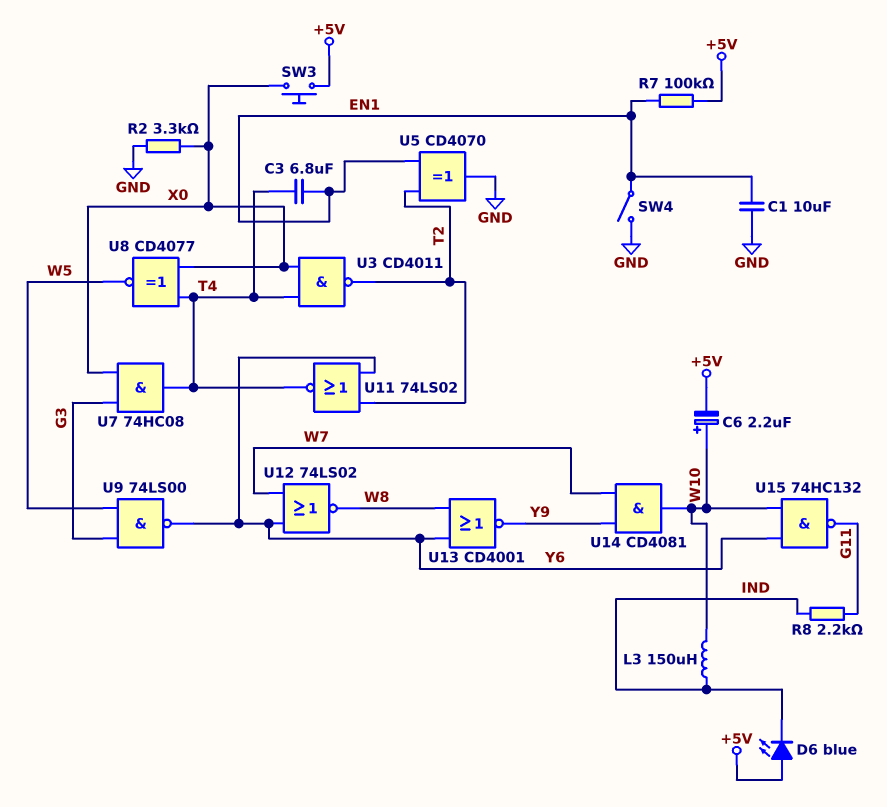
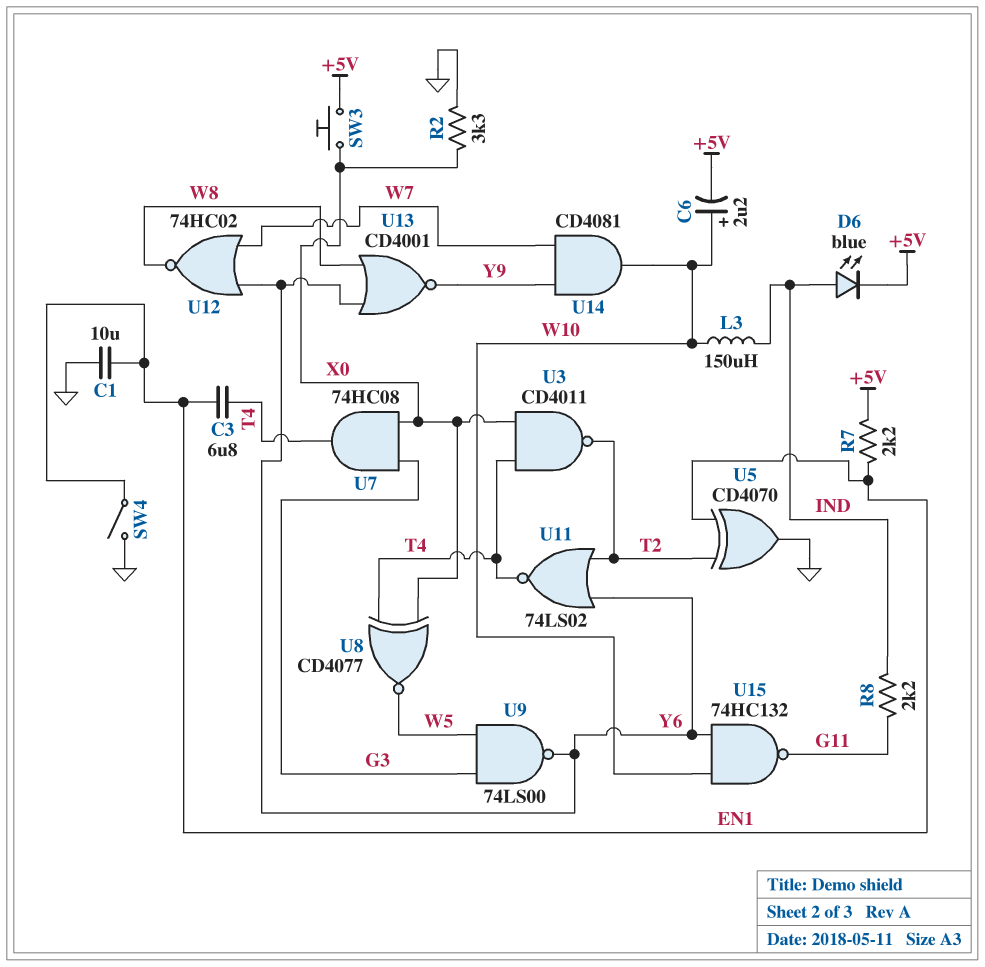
D6: LED blue (A +5V, K IND) -> LED blue (A IND, K +5V)
R7: 100k (+5V, EN1) -> 2.2k (+5V, EN1)
U12: NOR 74LS02 (in W7, in Y6, out W8) -> NOR 74HC02 (in W7, in Y6, out W8)

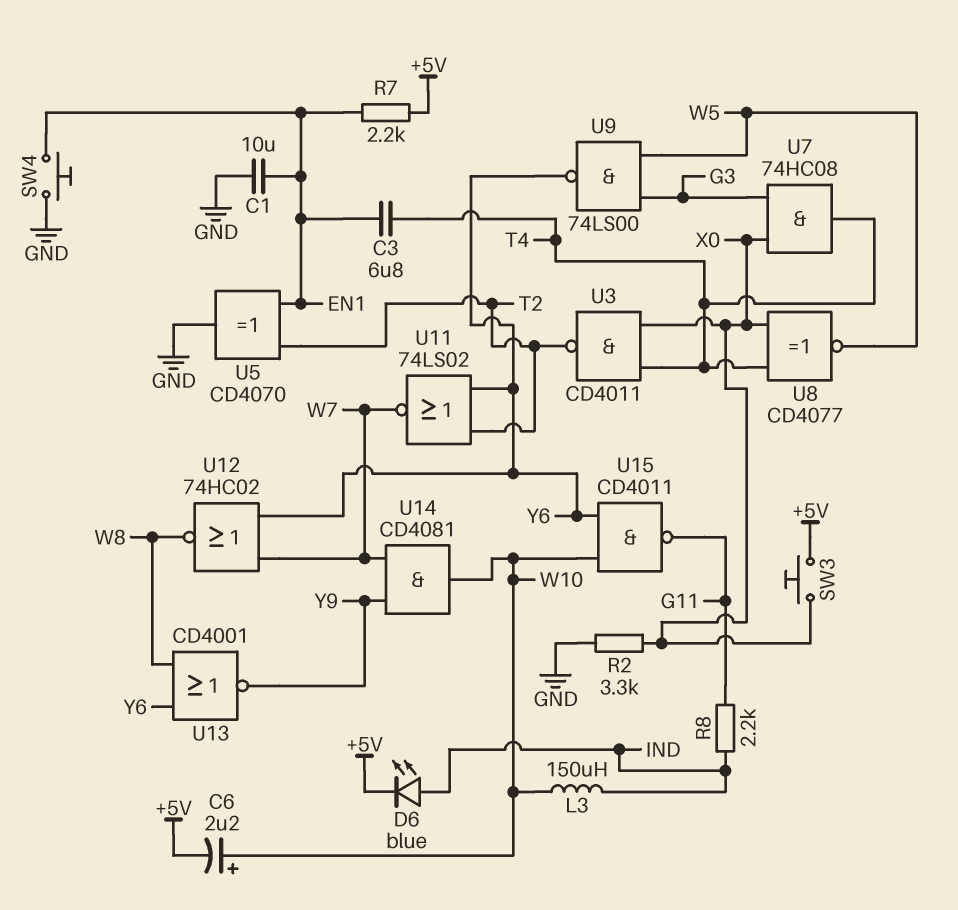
SW4: switch (EN1, GND) -> button (EN1, GND)
U11: NOR 74LS02 (in T2, in Y6, out T4) -> NOR 74LS02 (in T2, in Y6, out W7)
U15: NAND 74HC132 (in W10, in Y6, out G11) -> NAND CD4011 (in W10, in Y6, out G11)

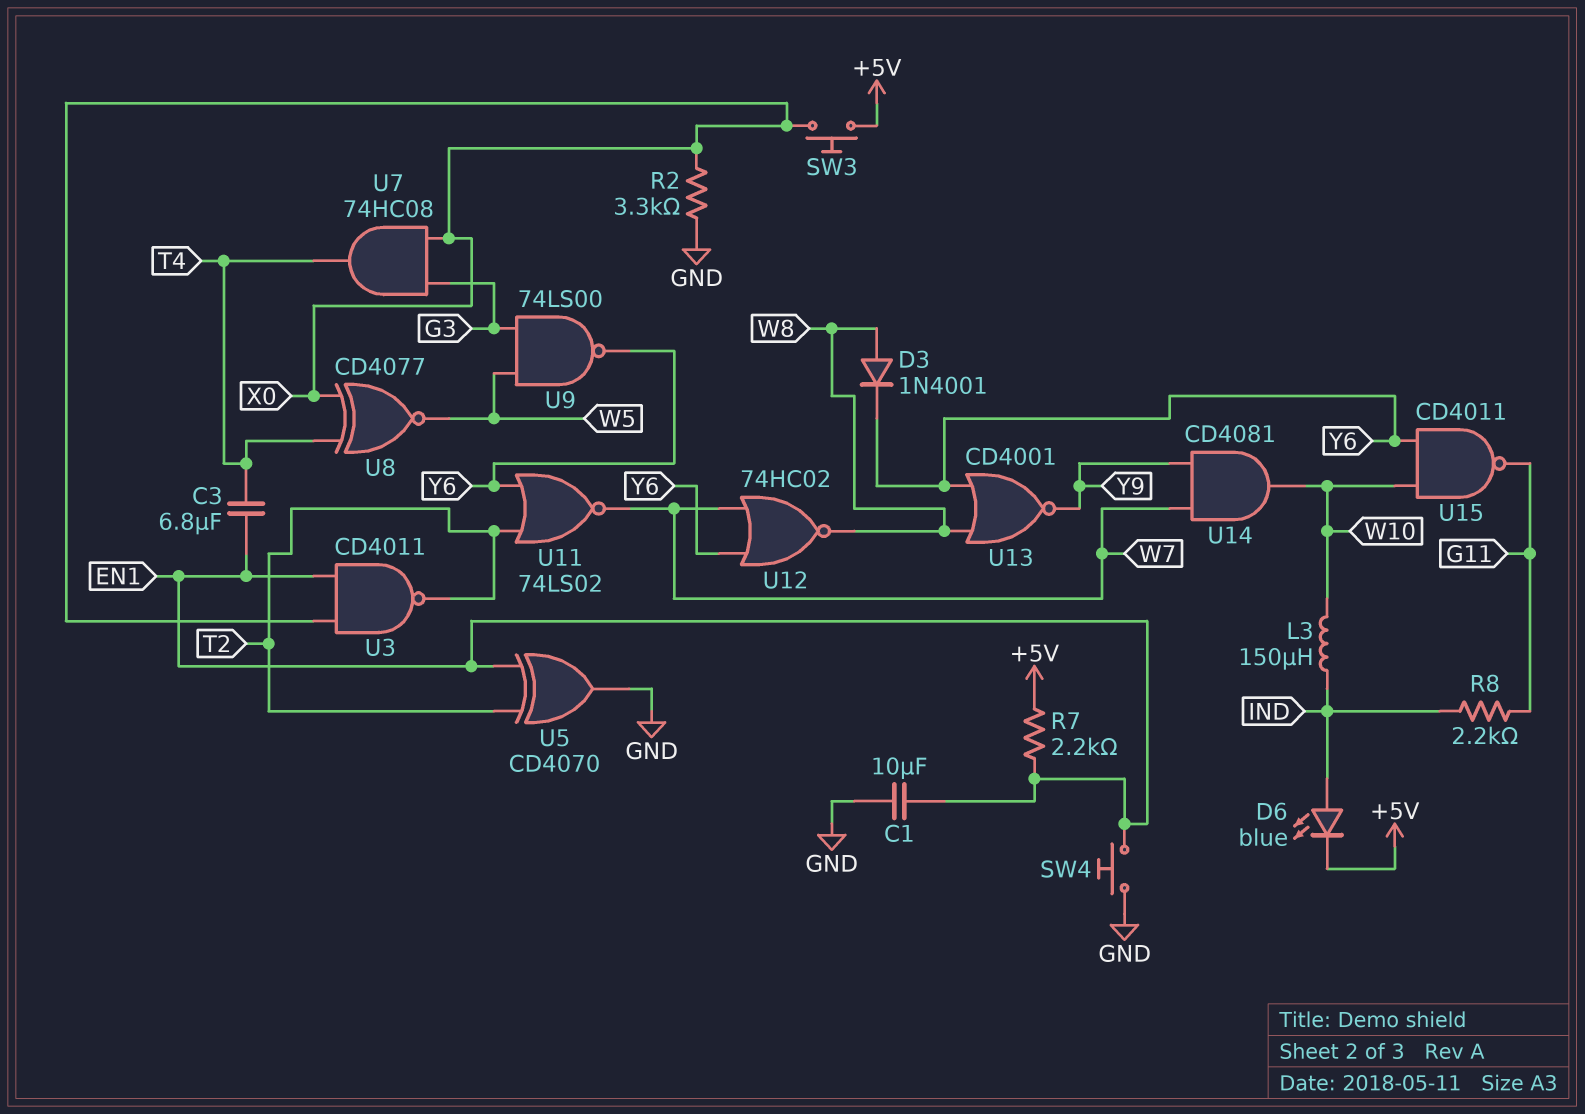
C6: 2.2uF (plus W10, minus +5V) -> none
D3: none -> diode 1N4001 (A W8, K Y6)
U3: NAND CD4011 (in T4, in X0, out T2) -> NAND CD4011 (in EN1, in X0, out T2)

